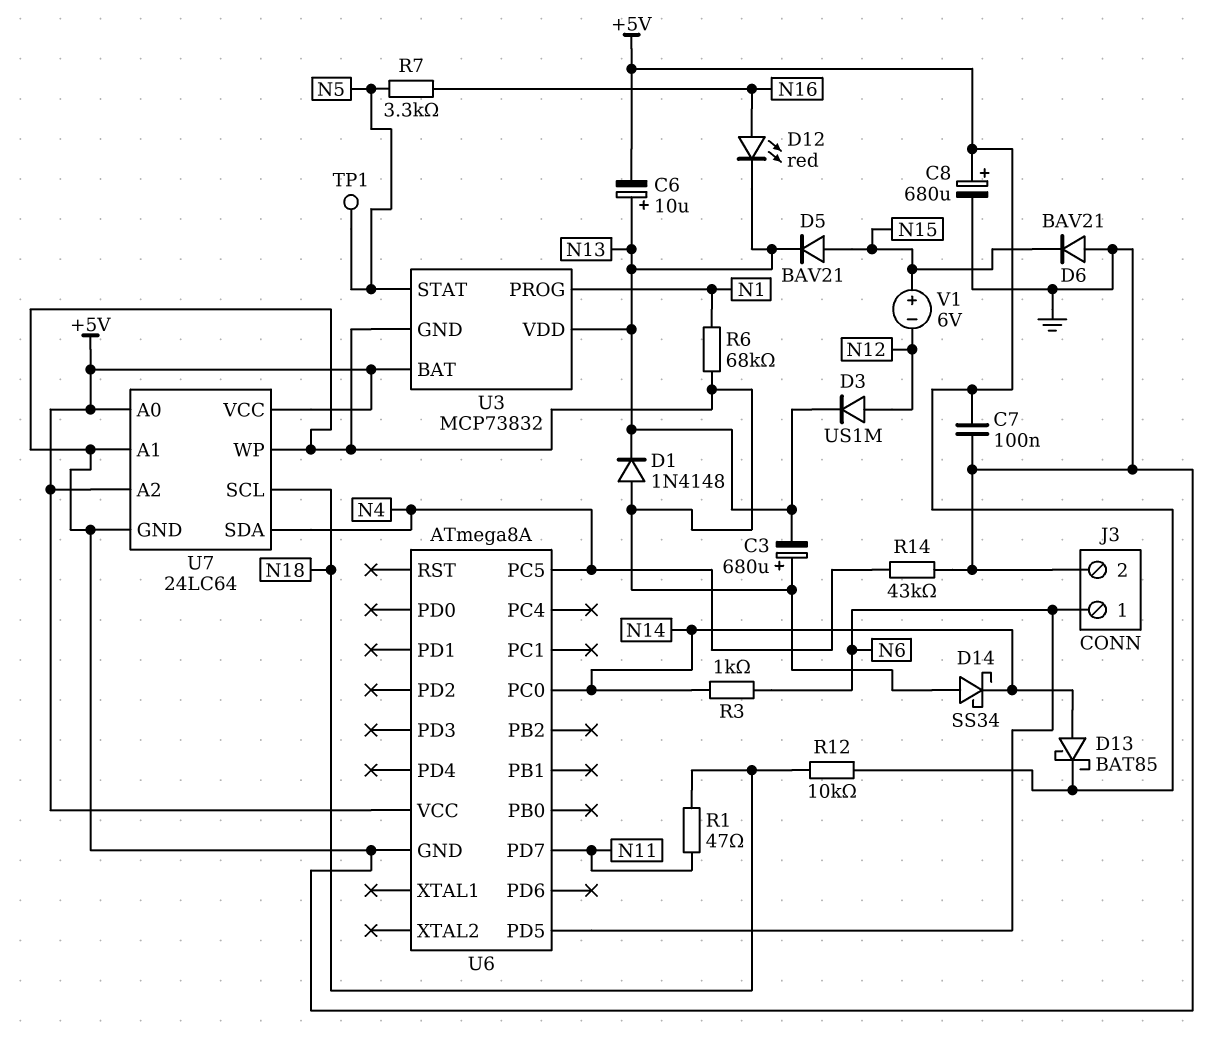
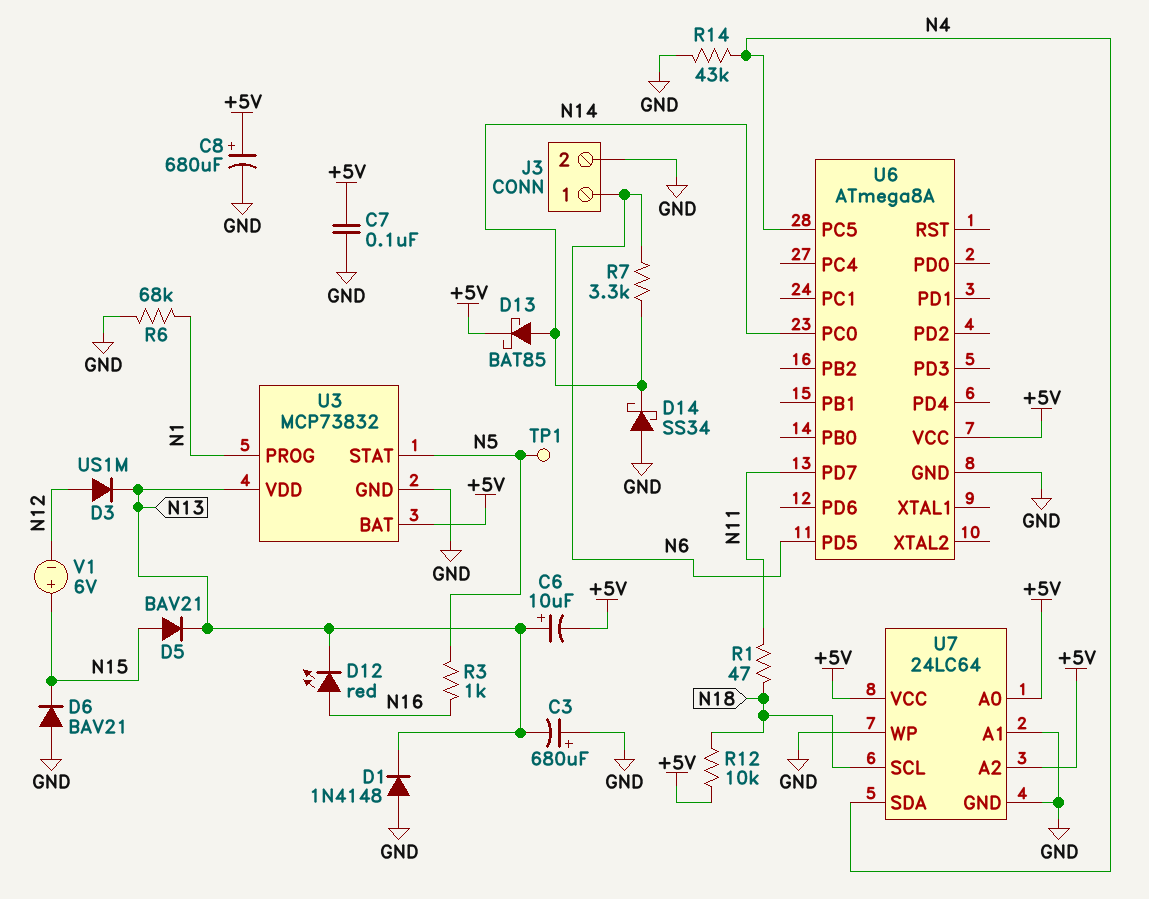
R3: 1k (N6, N14) -> 1k (N5, N16)
R7: 3.3k (N5, N16) -> 3.3k (N6, N14)

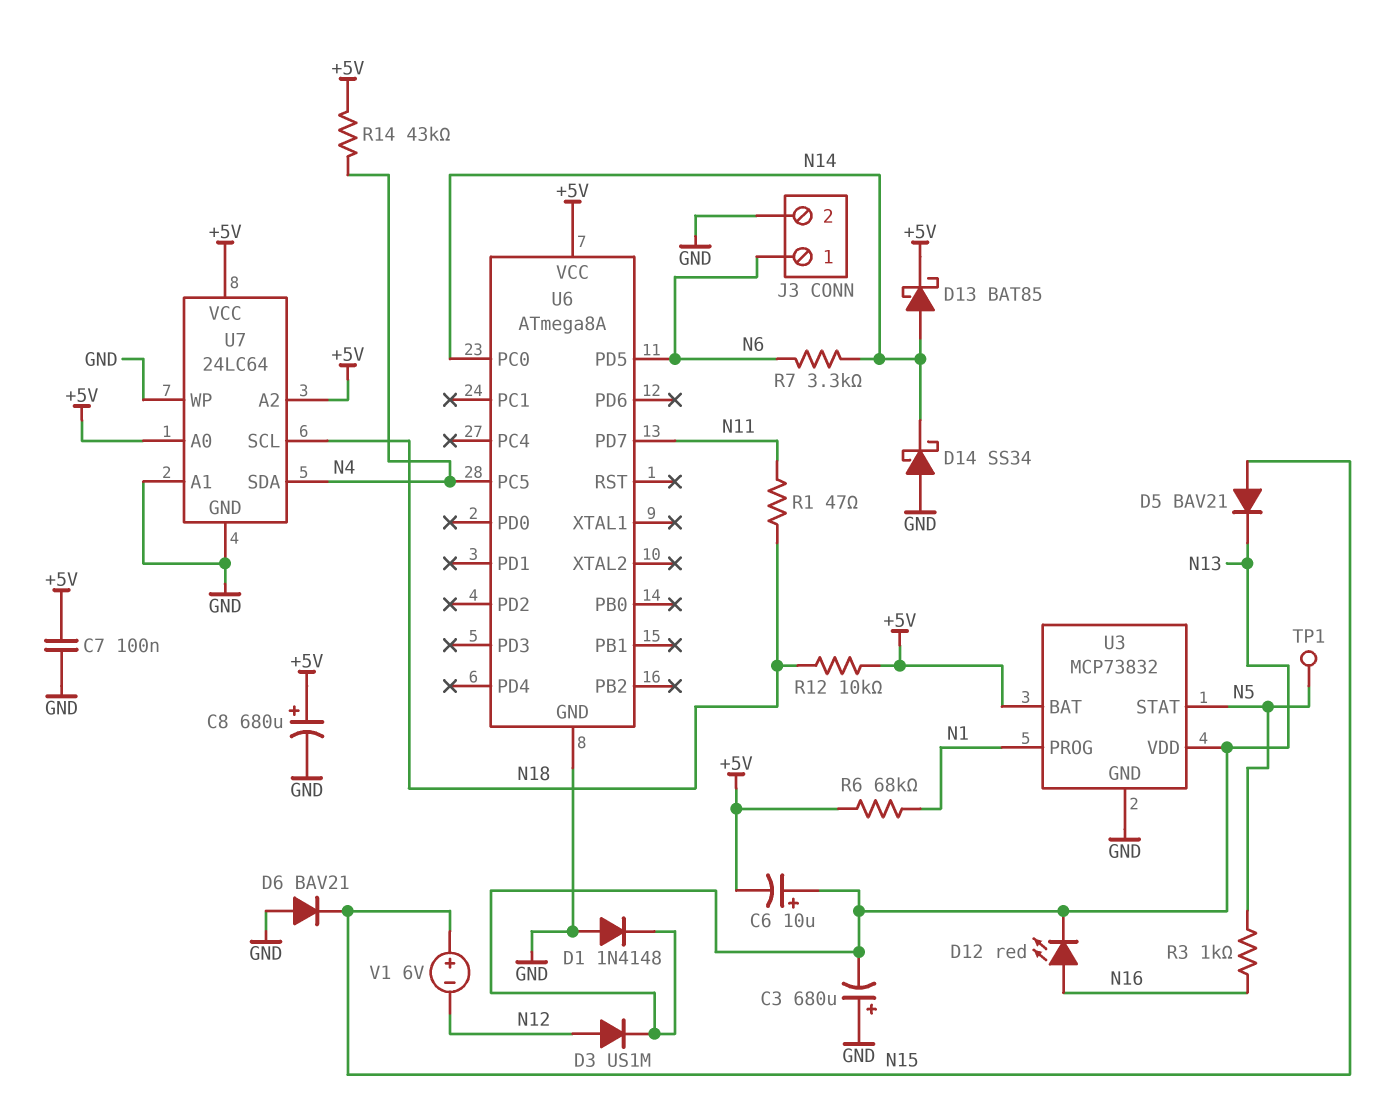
R6: 68k (GND, N1) -> 68k (+5V, N1)
R14: 43k (GND, N4) -> 43k (+5V, N4)

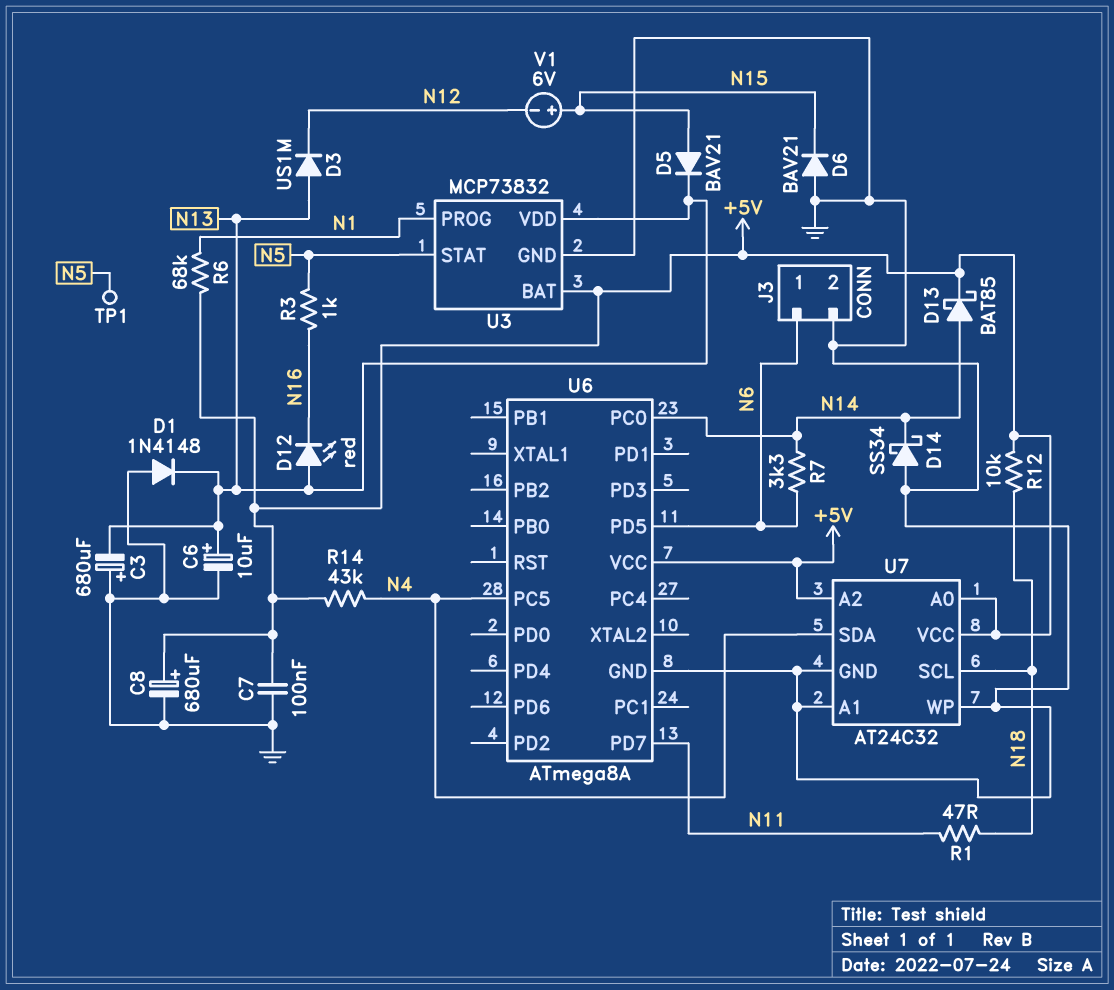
C6: 10uF (plus N13, minus +5V) -> 10uF (plus N13, minus GND)
D3: diode US1M (A N12, K N13) -> diode US1M (A N13, K N12)
D12: LED red (A N16, K N13) -> LED red (A N13, K N16)
U7: 24LC64 -> AT24C32

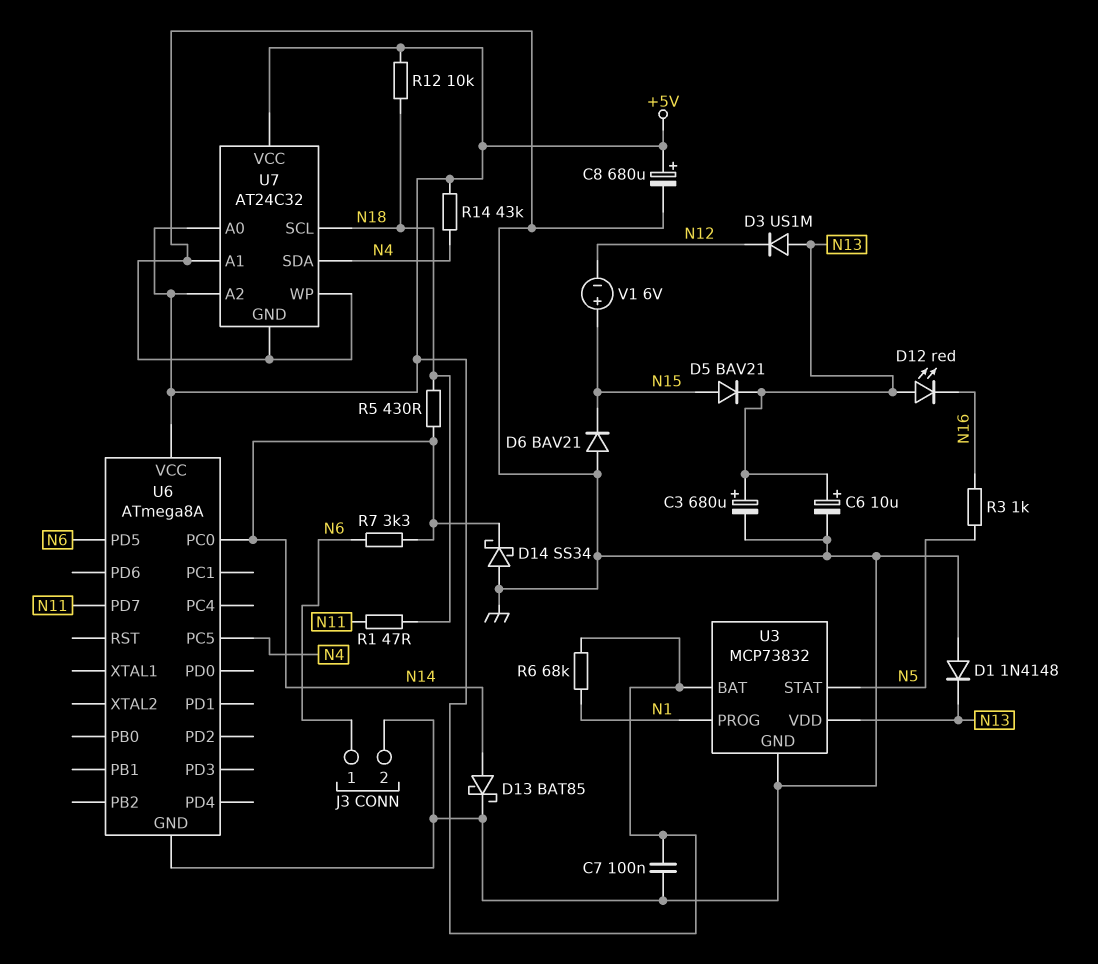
C3: 680uF (plus GND, minus N13) -> 680uF (plus N13, minus GND)
D13: schottky BAT85 (A N14, K +5V) -> schottky BAT85 (A N14, K GND)
R5: none -> 430 (N14, N18)
TP1: test point (N5) -> none

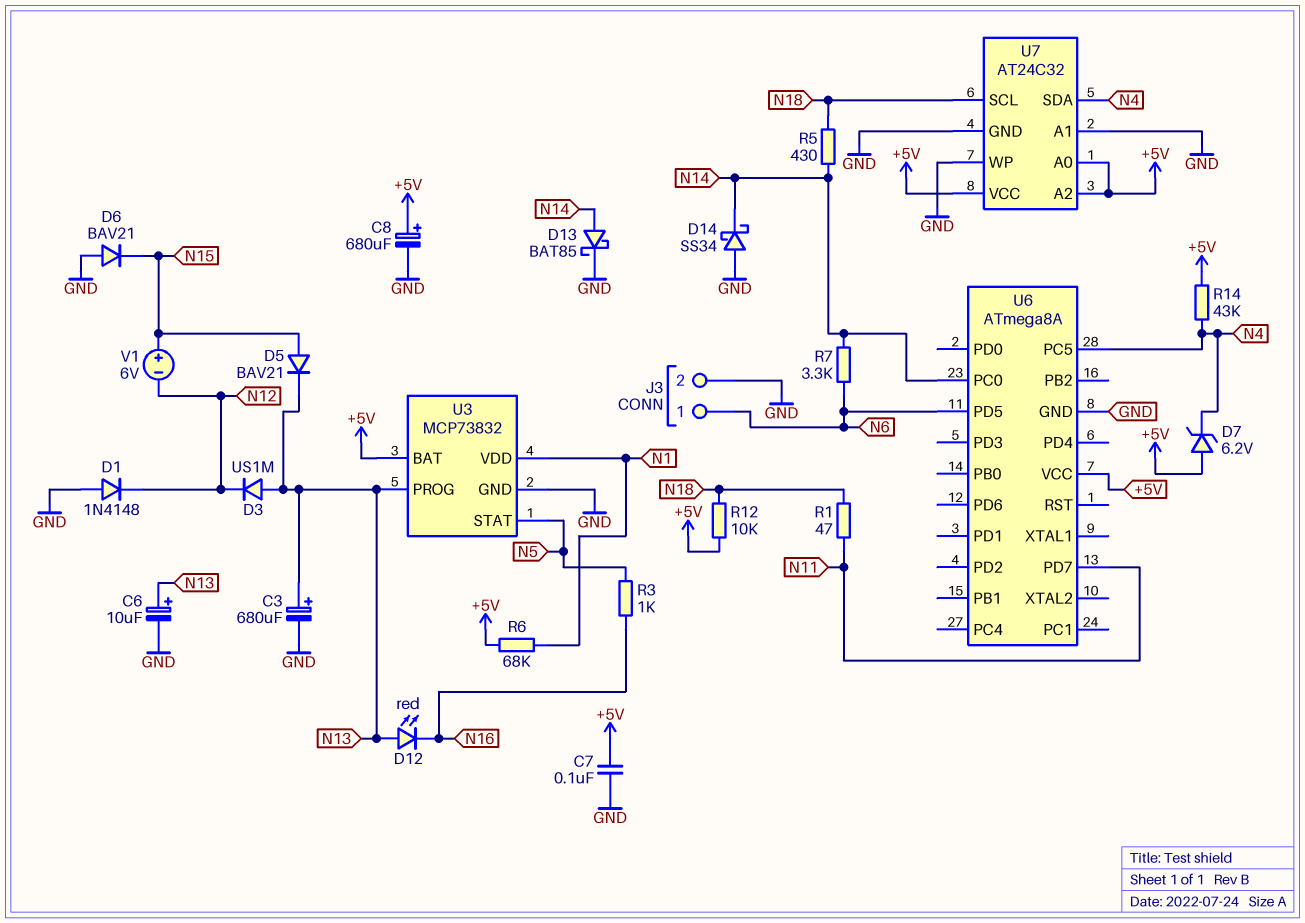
D1: diode 1N4148 (A GND, K N13) -> diode 1N4148 (A GND, K N12)
D7: none -> zener 6.2V (A +5V, K N4)
U3 pin PROG: N1 -> N13
U3 pin VDD: N13 -> N1

